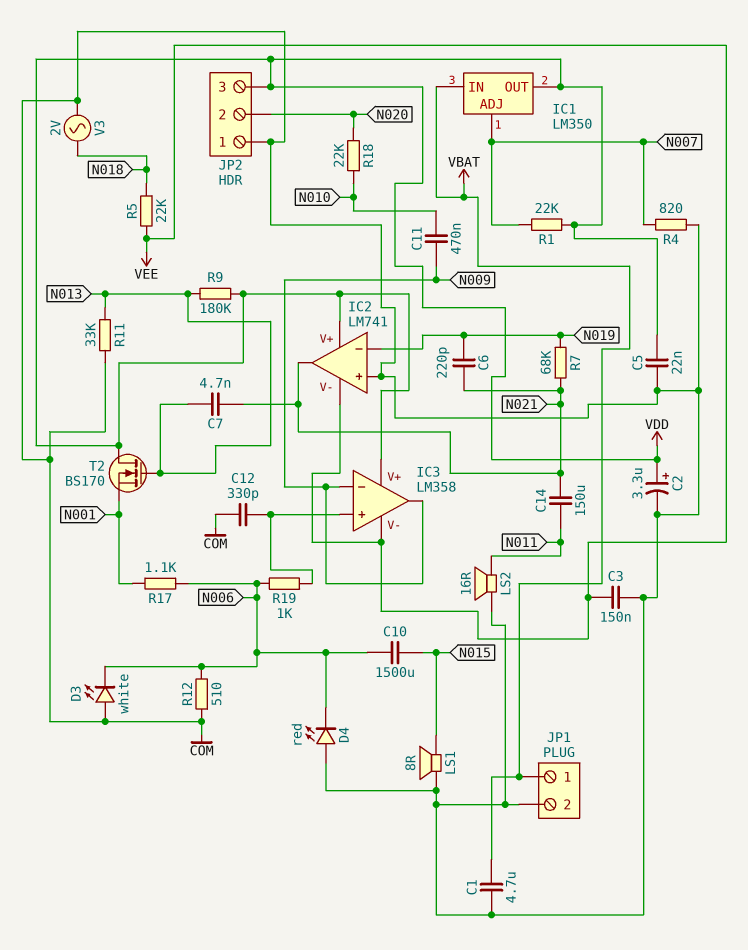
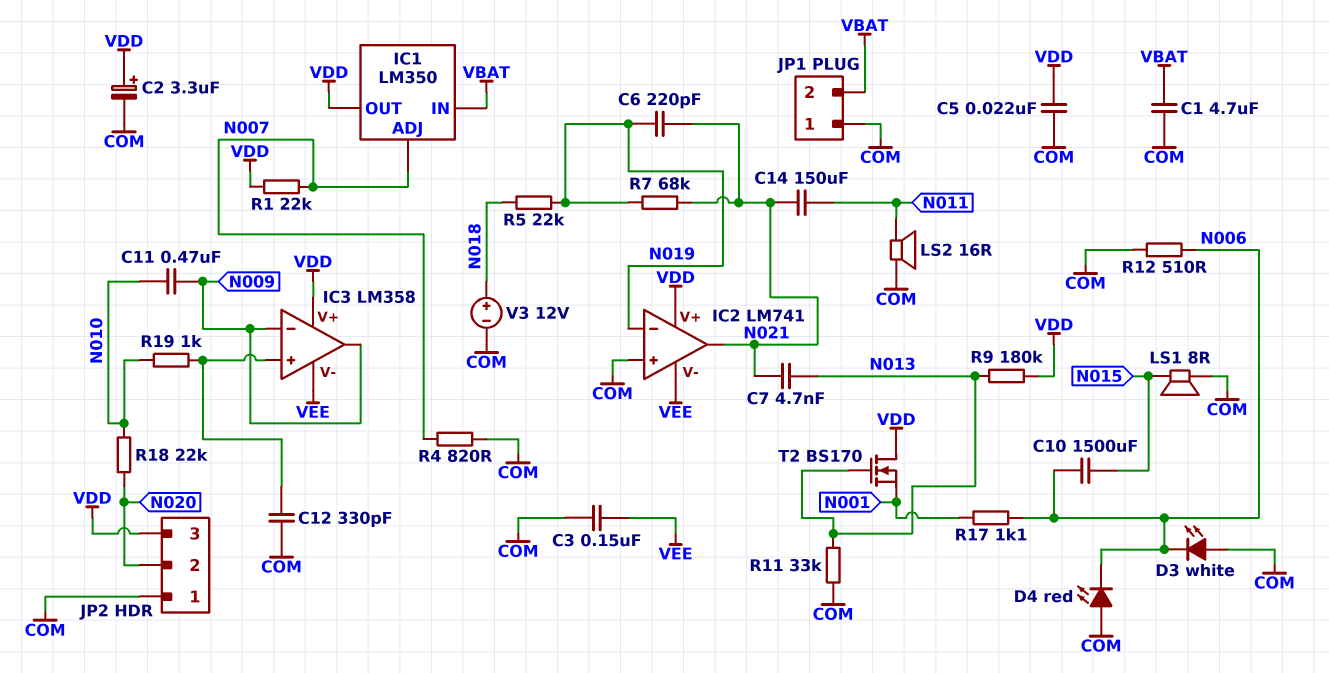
JP1 pin 1: VBAT -> COM
JP1 pin 2: COM -> VBAT
R5: 22k (N018, VEE) -> 22k (N018, N019)
R19: 1k (IC3/in+, N006) -> 1k (IC3/in+, N010)
V3: AC 2V (COM, N018) -> 12V (plus N018, minus COM)

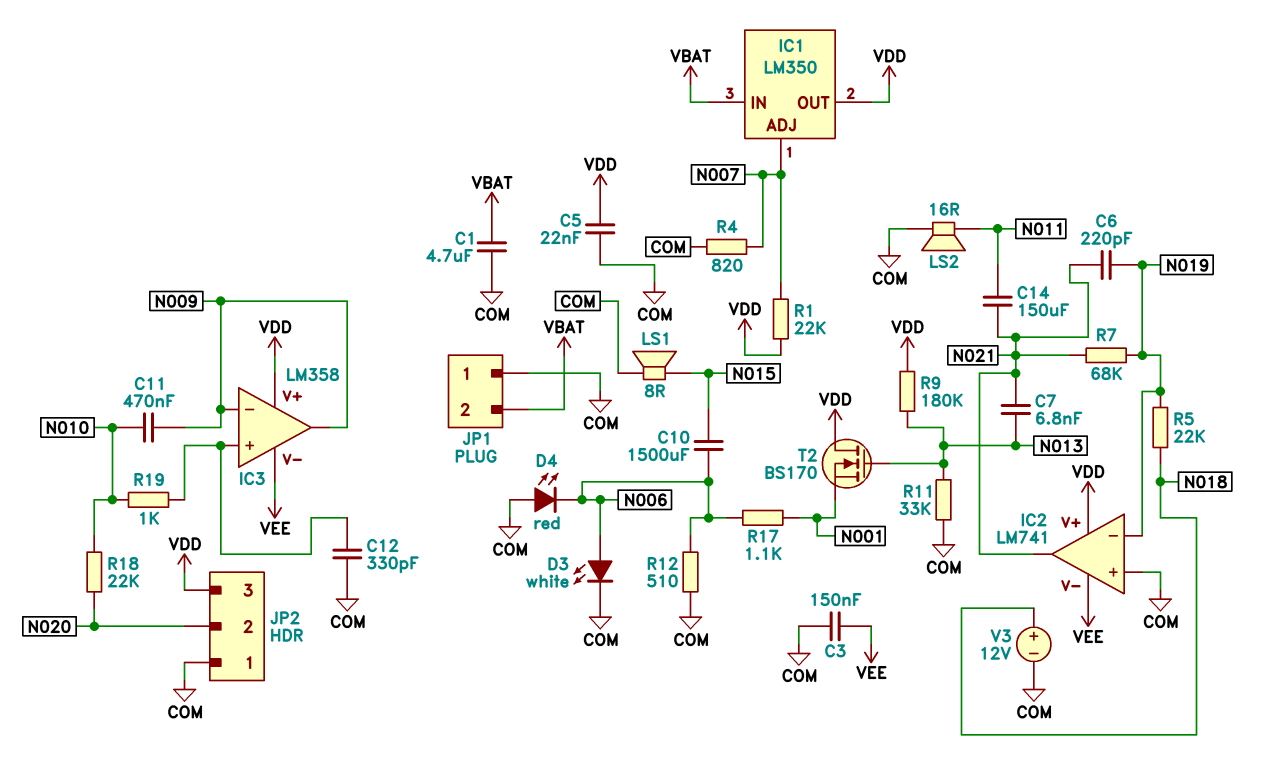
C2: 3.3uF (plus VDD, minus COM) -> none
C7: 4.7nF (N013, N021) -> 6.8nF (N013, N021)
D3: LED white (A COM, K N006) -> LED white (A N006, K COM)

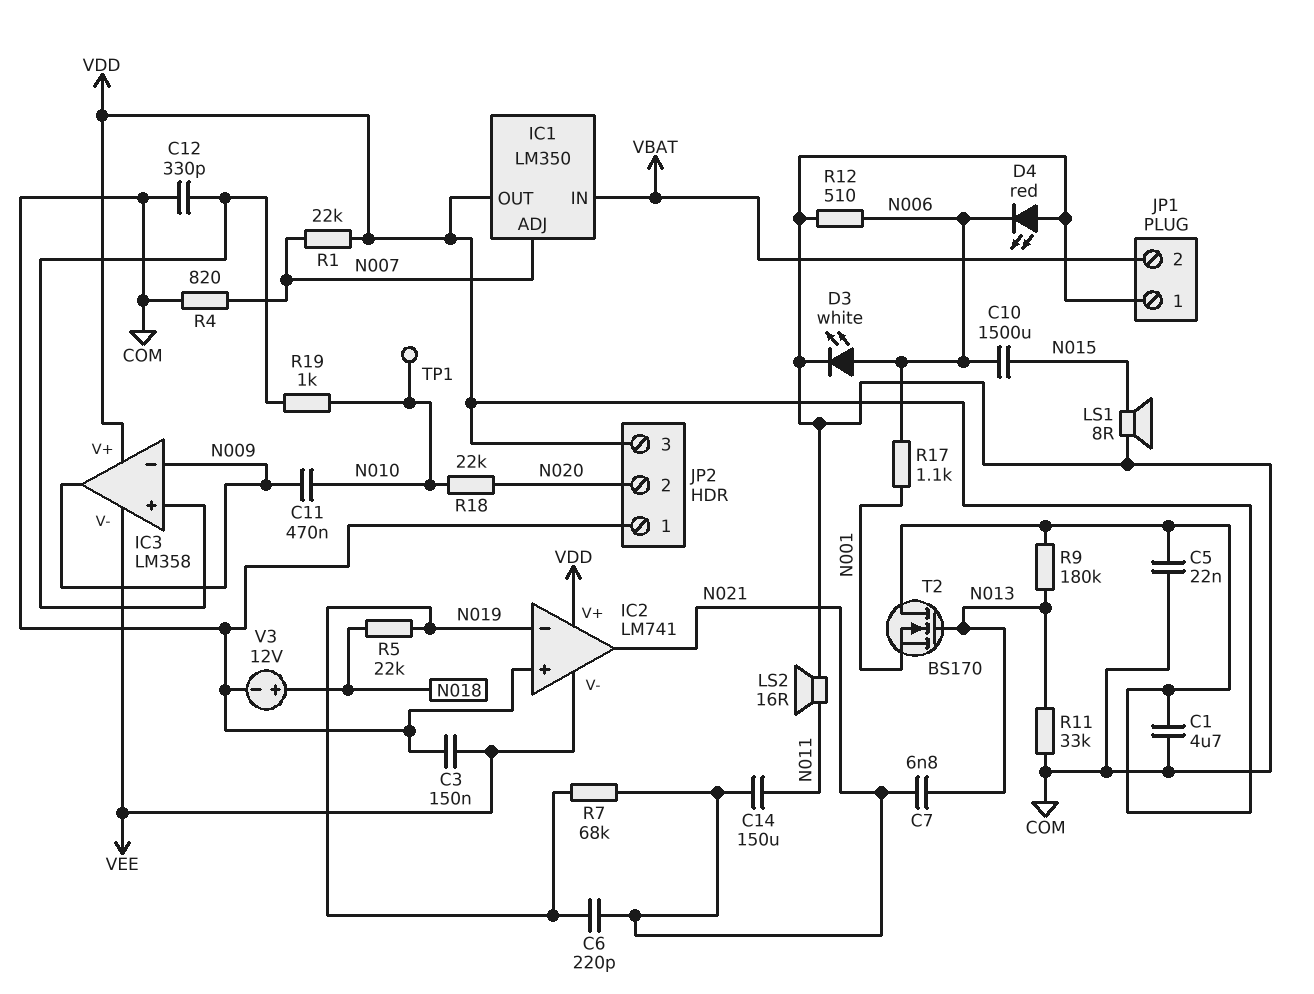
C1: 4.7uF (COM, VBAT) -> 4.7uF (COM, VDD)
TP1: none -> test point (N010)

